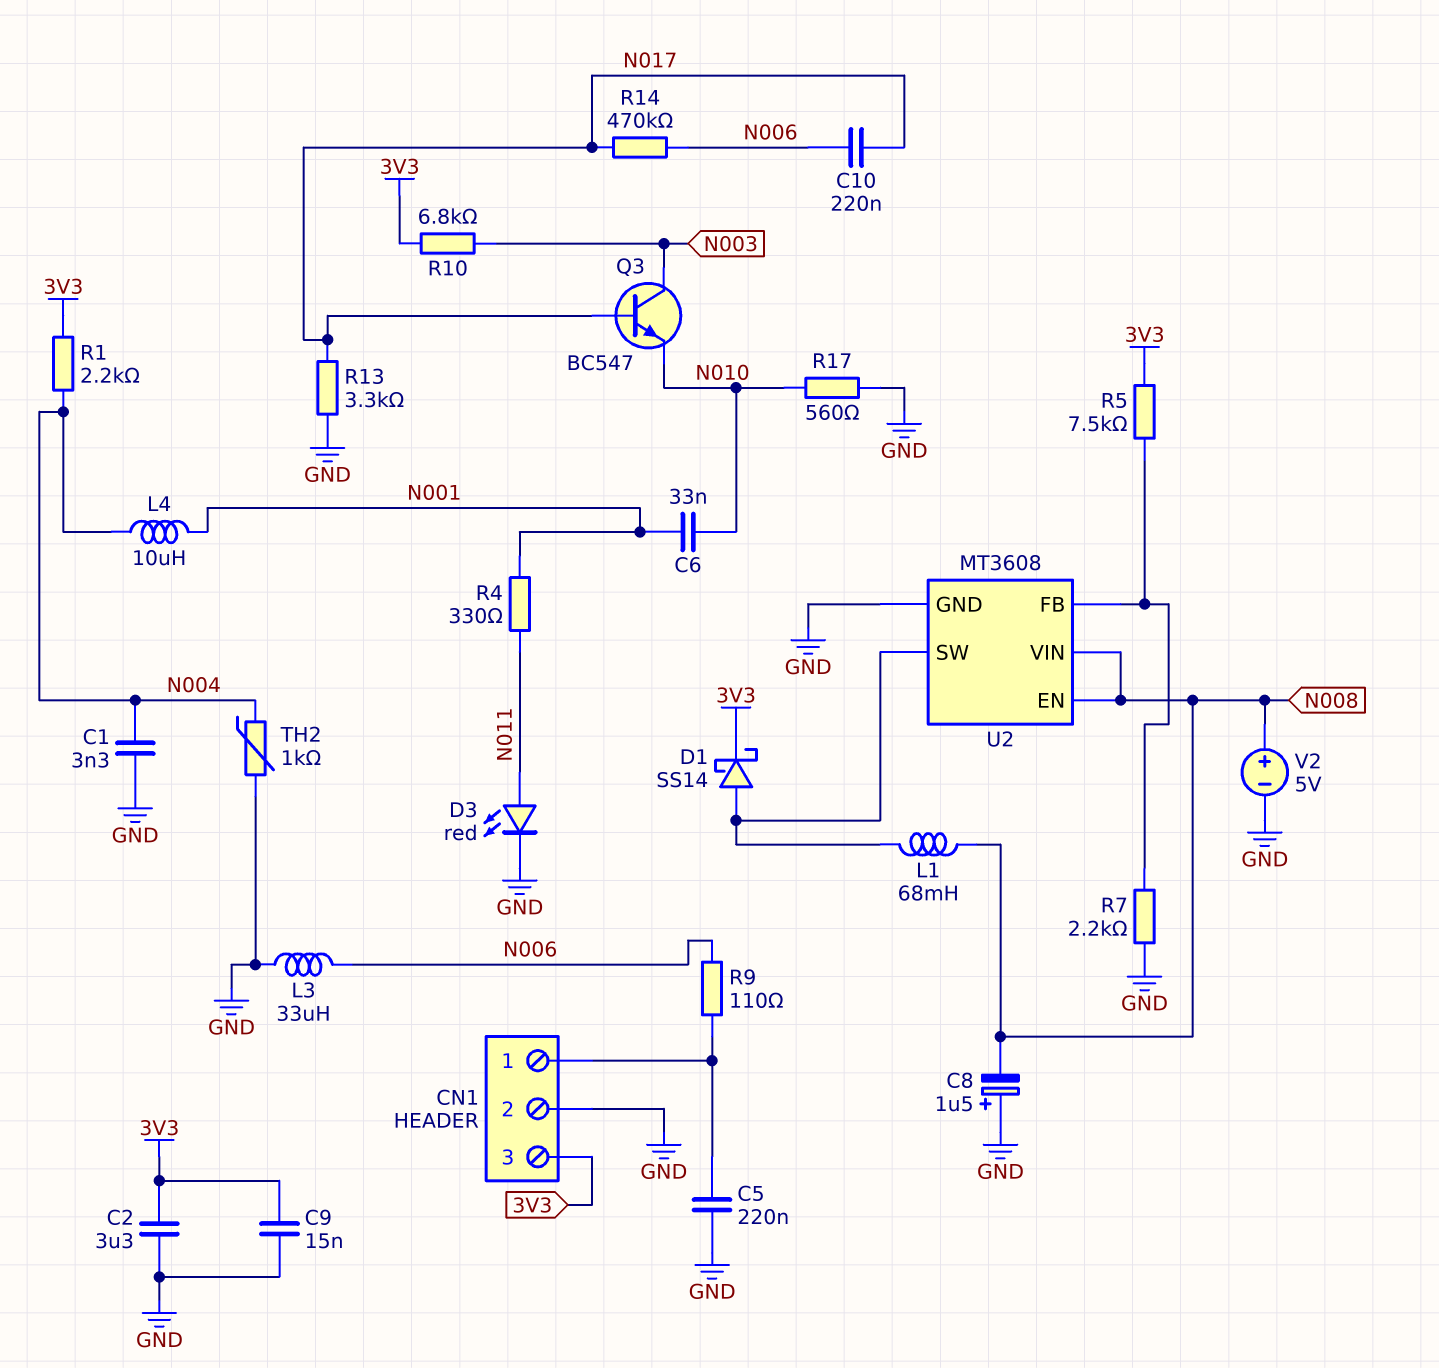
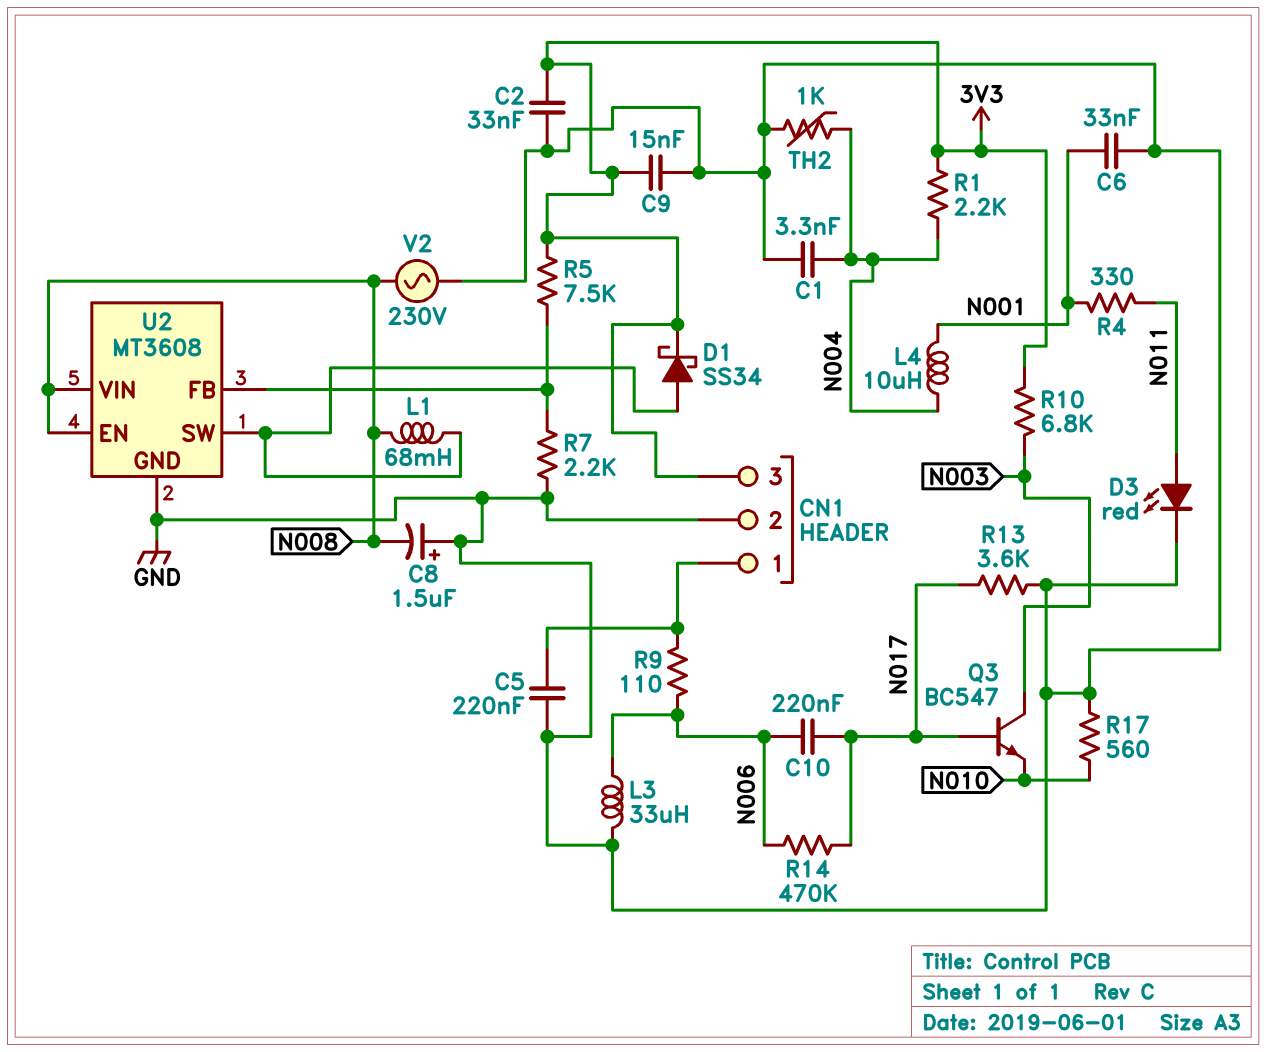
C2: 3.3uF (3V3, GND) -> 33nF (3V3, GND)
C6: 33nF (N001, N010) -> 33nF (GND, N001)
D1: schottky SS14 (A U2/SW, K 3V3) -> schottky SS34 (A U2/SW, K 3V3)
R13: 3.3k (GND, N017) -> 3.6k (GND, N017)
V2: 5V (plus N008, minus GND) -> AC 230V (GND, N008)

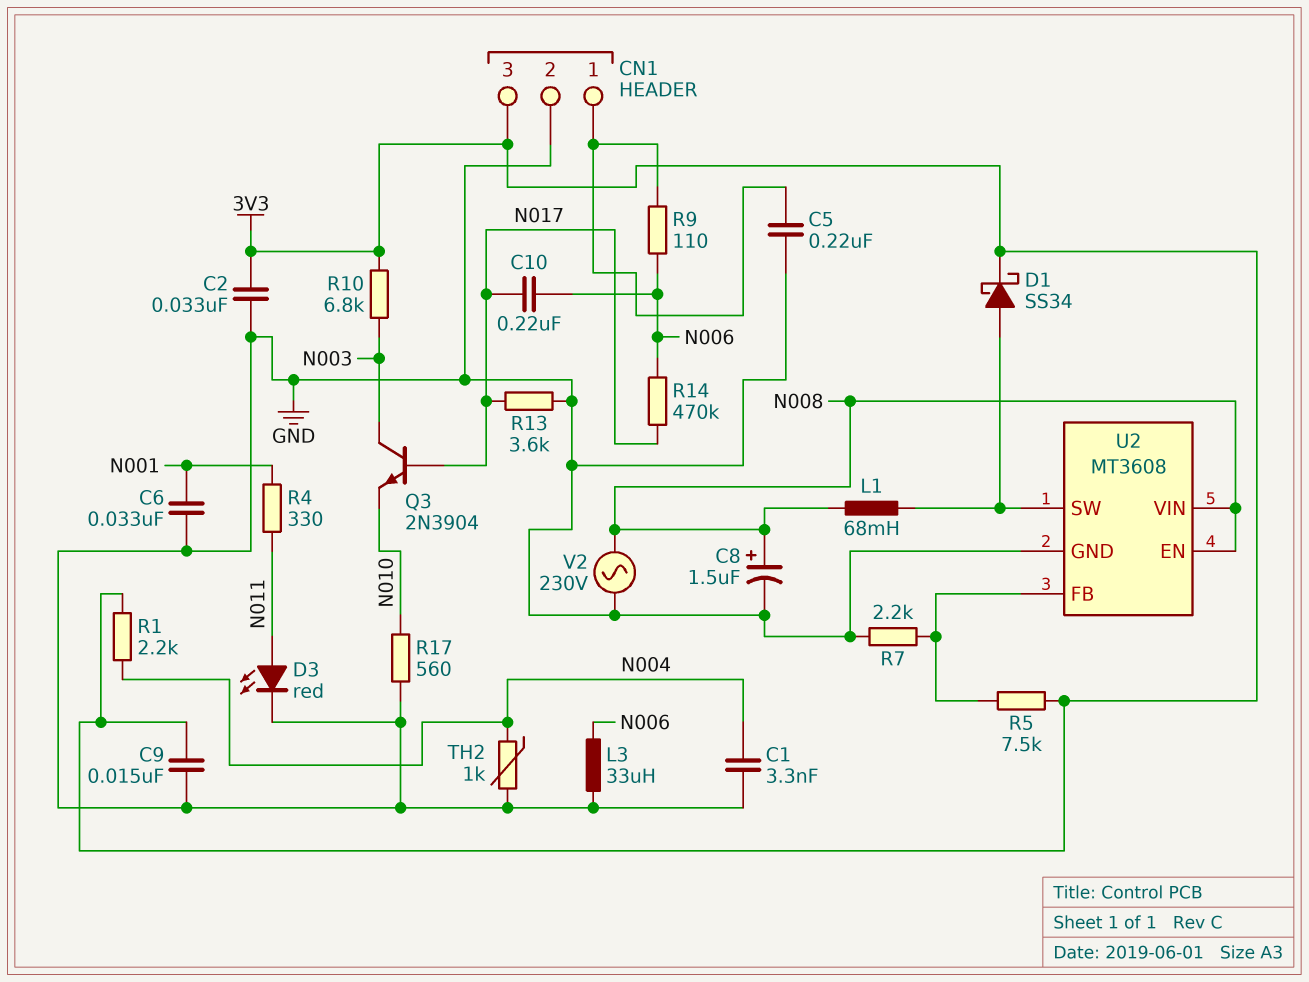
C8: 1.5uF (plus GND, minus N008) -> 1.5uF (plus N008, minus GND)
L4: 10uH (N001, N004) -> none
Q3: NPN BC547 (B N017, C N003, E N010) -> NPN 2N3904 (B N017, C N003, E N010)

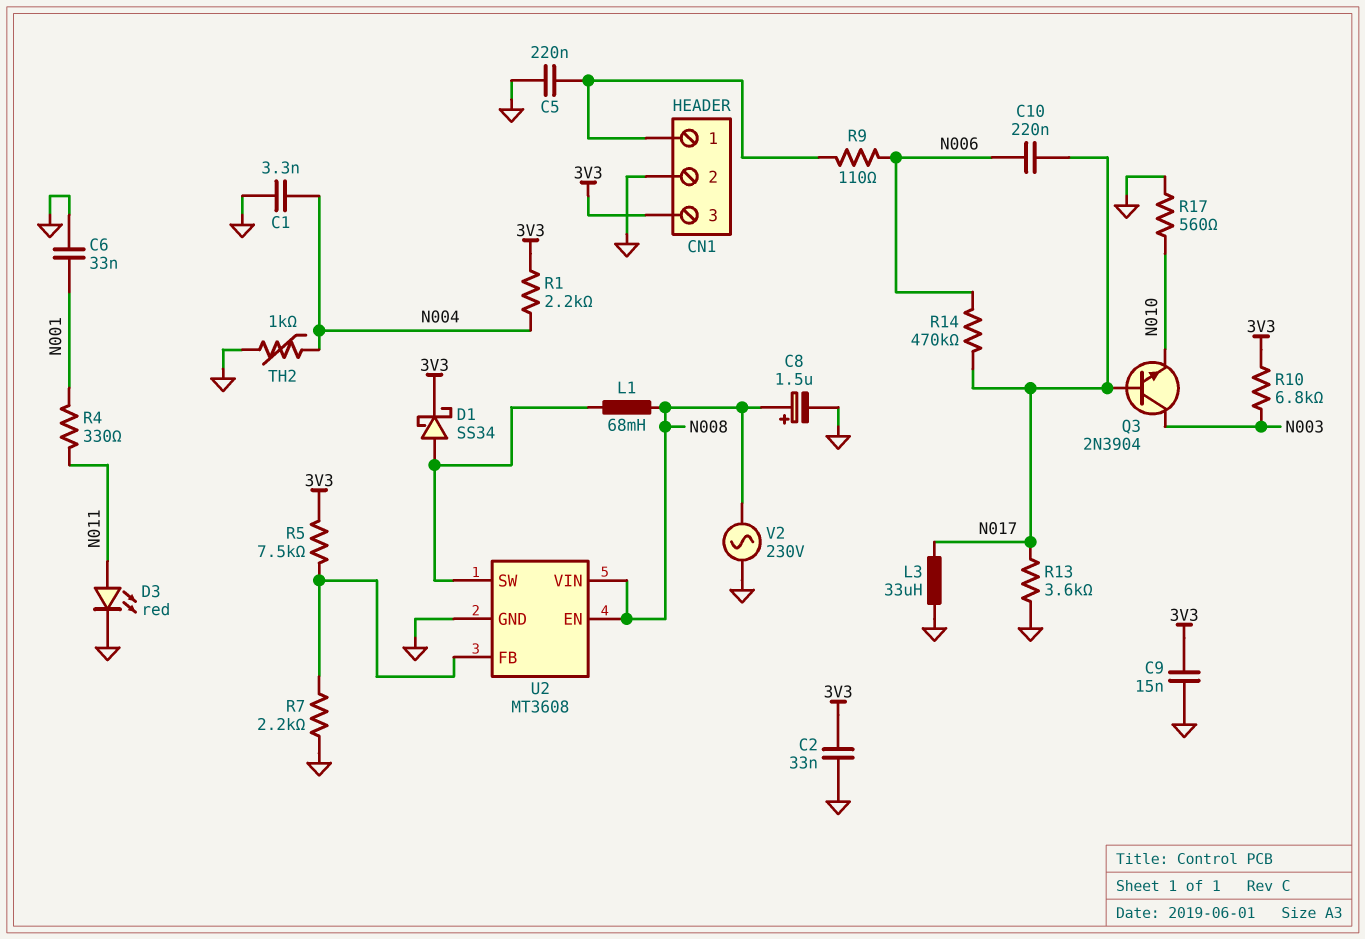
L3: 33uH (GND, N006) -> 33uH (GND, N017)

